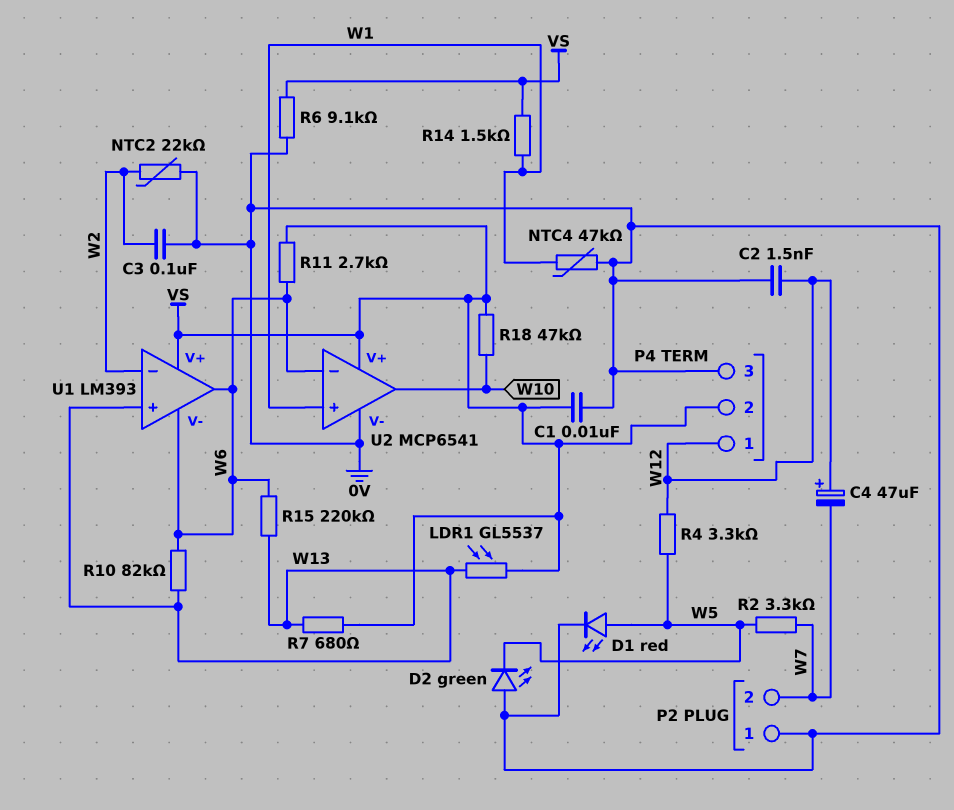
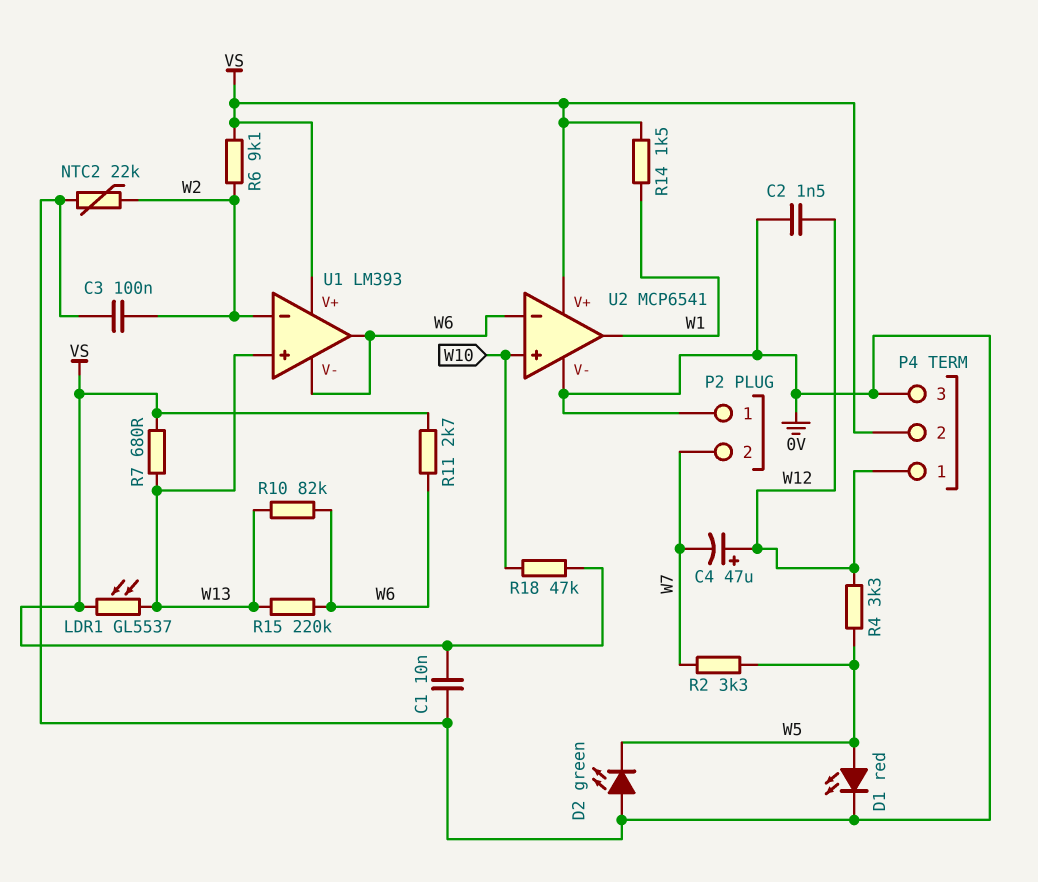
NTC4: 47k (0V, W1) -> none
R6: 9.1k (0V, VS) -> 9.1k (VS, W2)
U2 pin in+: W1 -> W10
U2 pin out: W10 -> W1

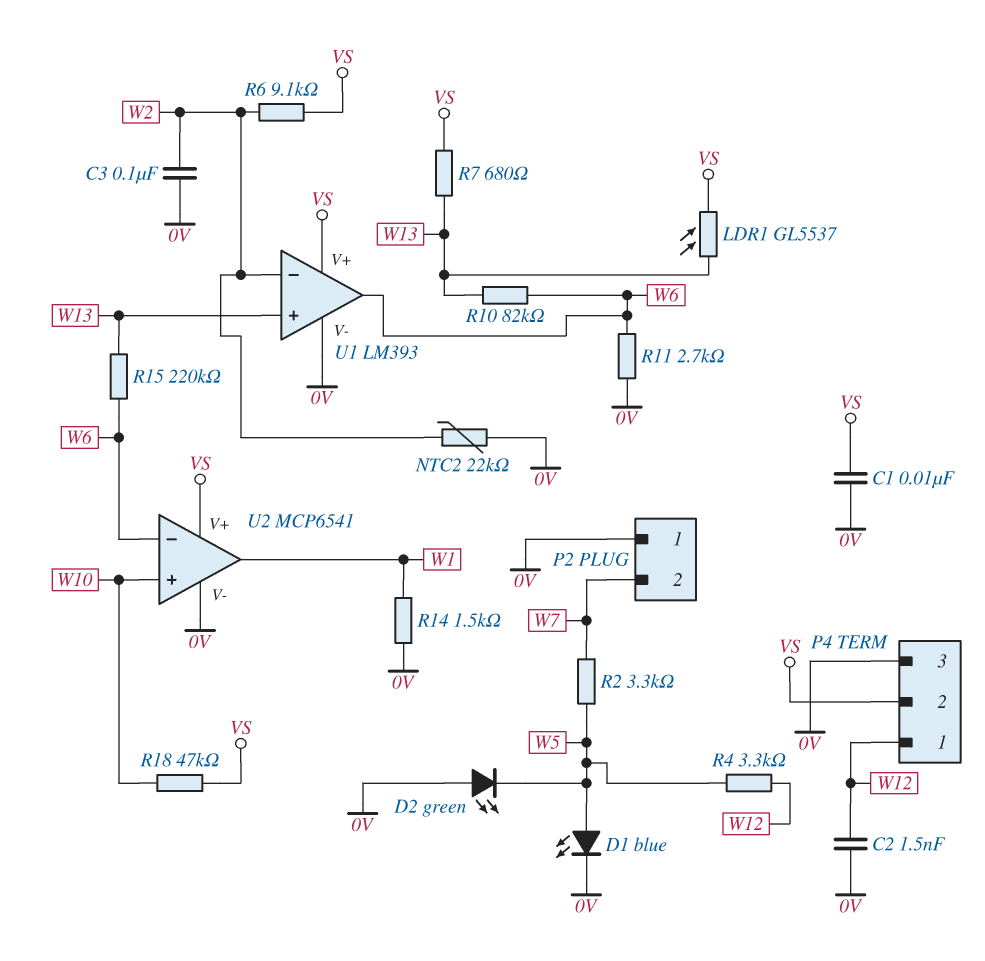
C4: 47uF (plus W12, minus W7) -> none
D1: LED red (A W5, K 0V) -> LED blue (A W5, K 0V)
R11: 2.7k (VS, W6) -> 2.7k (0V, W6)
R14: 1.5k (VS, W1) -> 1.5k (0V, W1)
U1 pin V-: W6 -> 0V

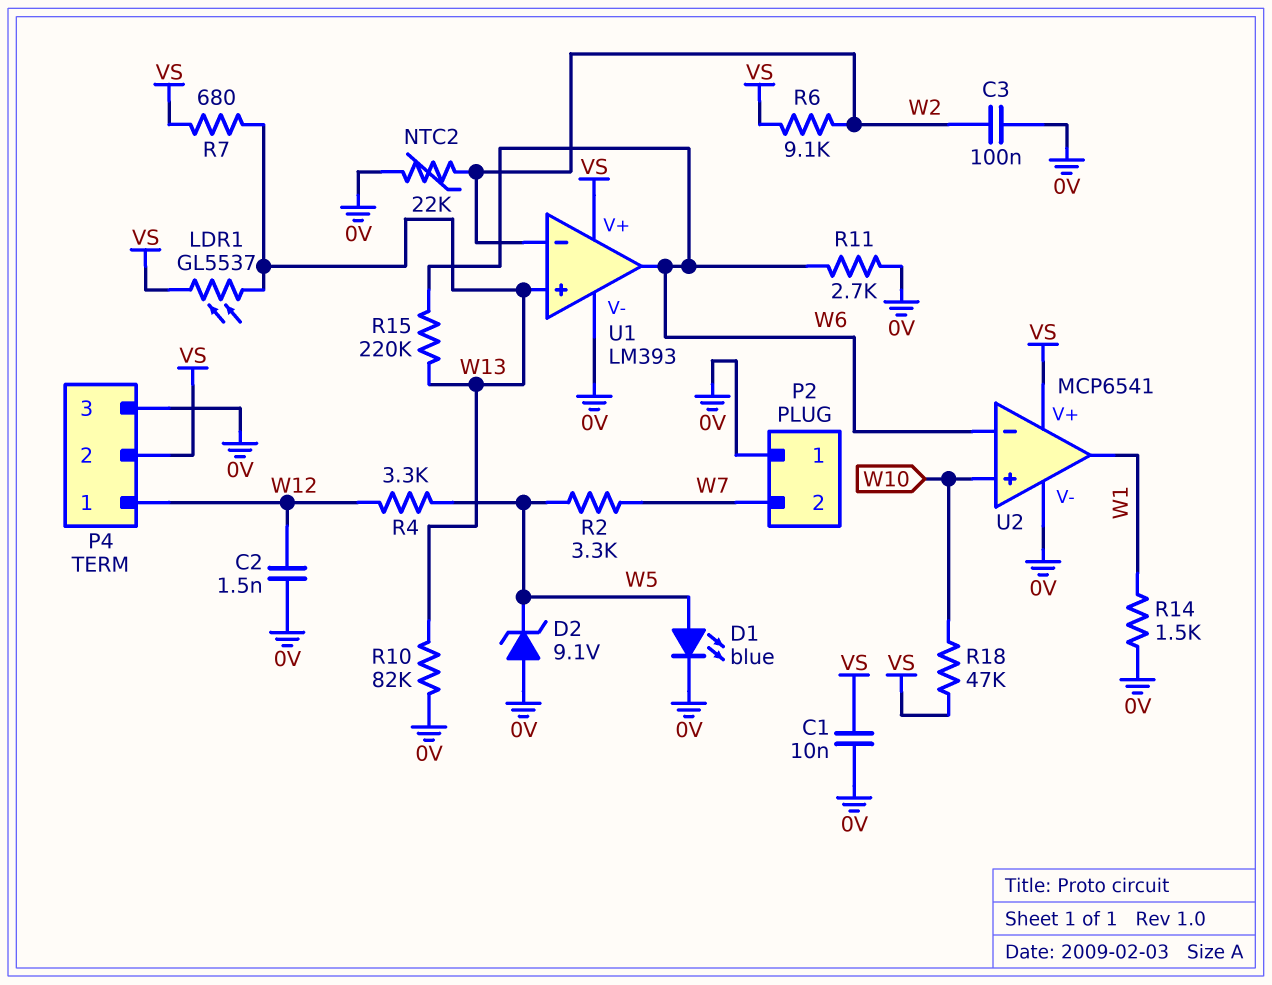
D2: LED green (A 0V, K W5) -> zener 9.1V (A 0V, K W5)
R10: 82k (W6, W13) -> 82k (0V, W13)

